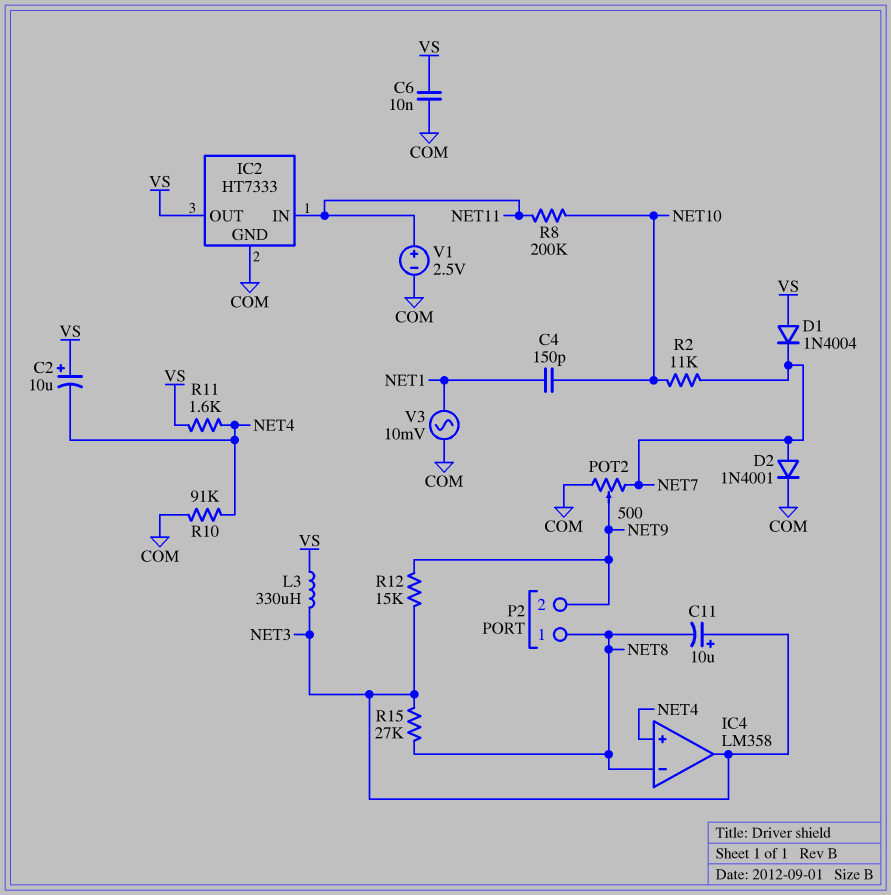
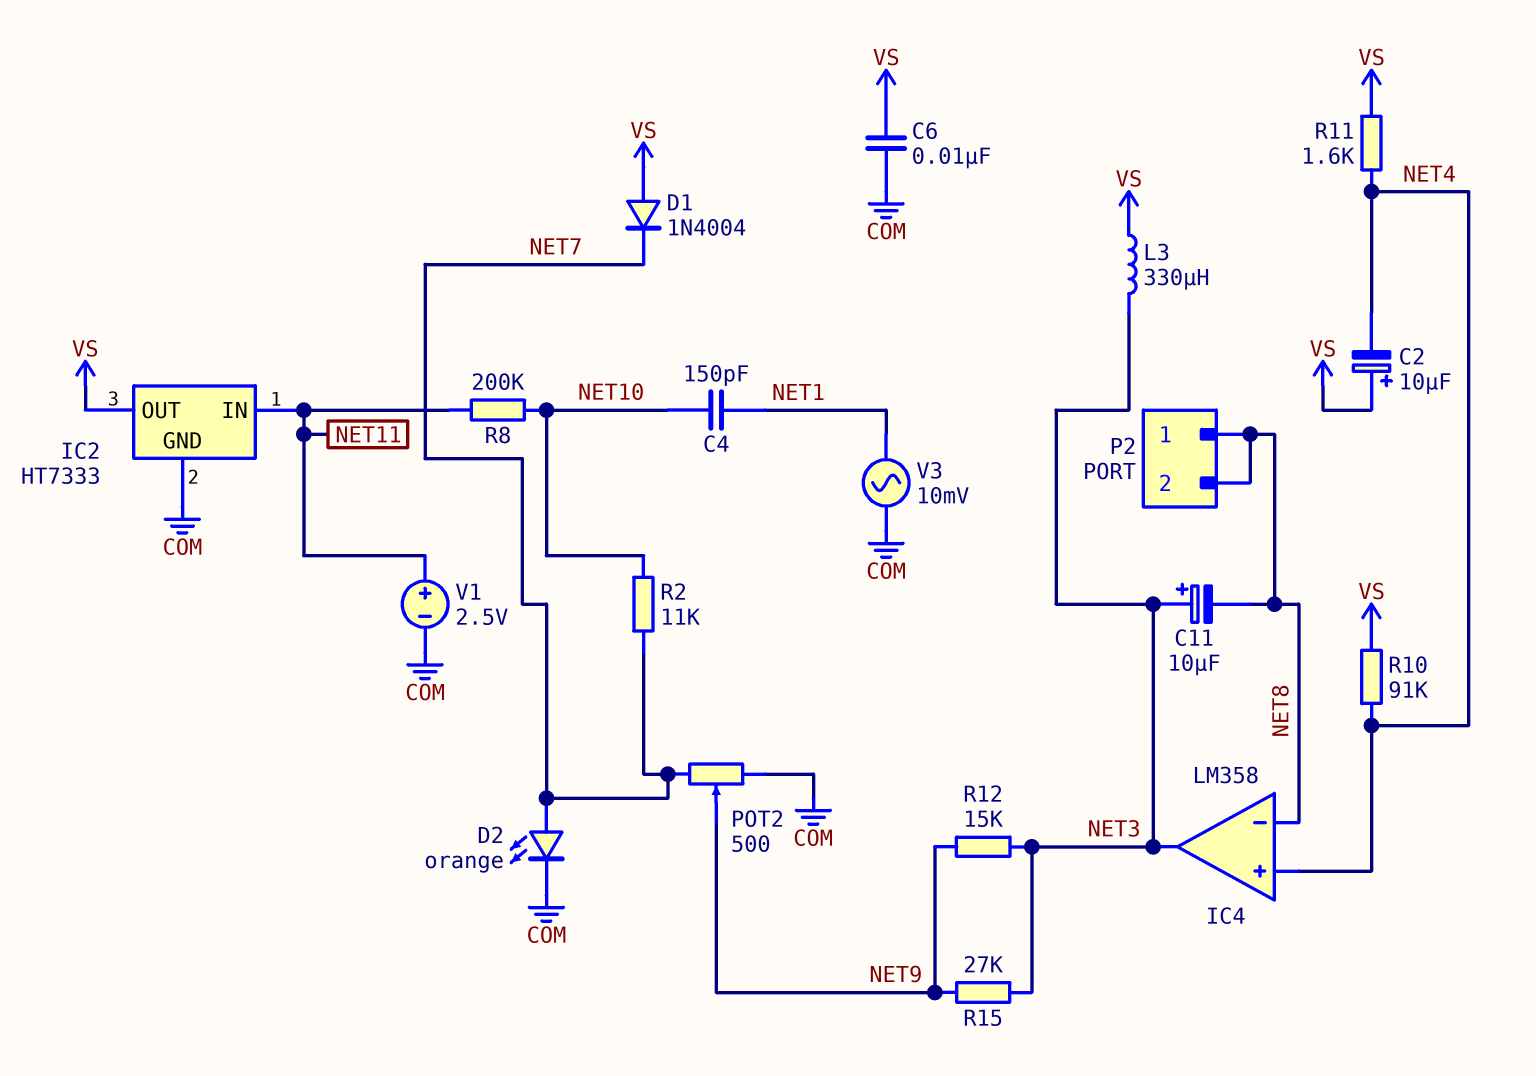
D2: diode 1N4001 (A NET7, K COM) -> LED orange (A NET7, K COM)
P2 pin 2: NET9 -> NET8
R10: 91k (COM, NET4) -> 91k (NET4, VS)
R15: 27k (NET3, NET8) -> 27k (NET3, NET9)

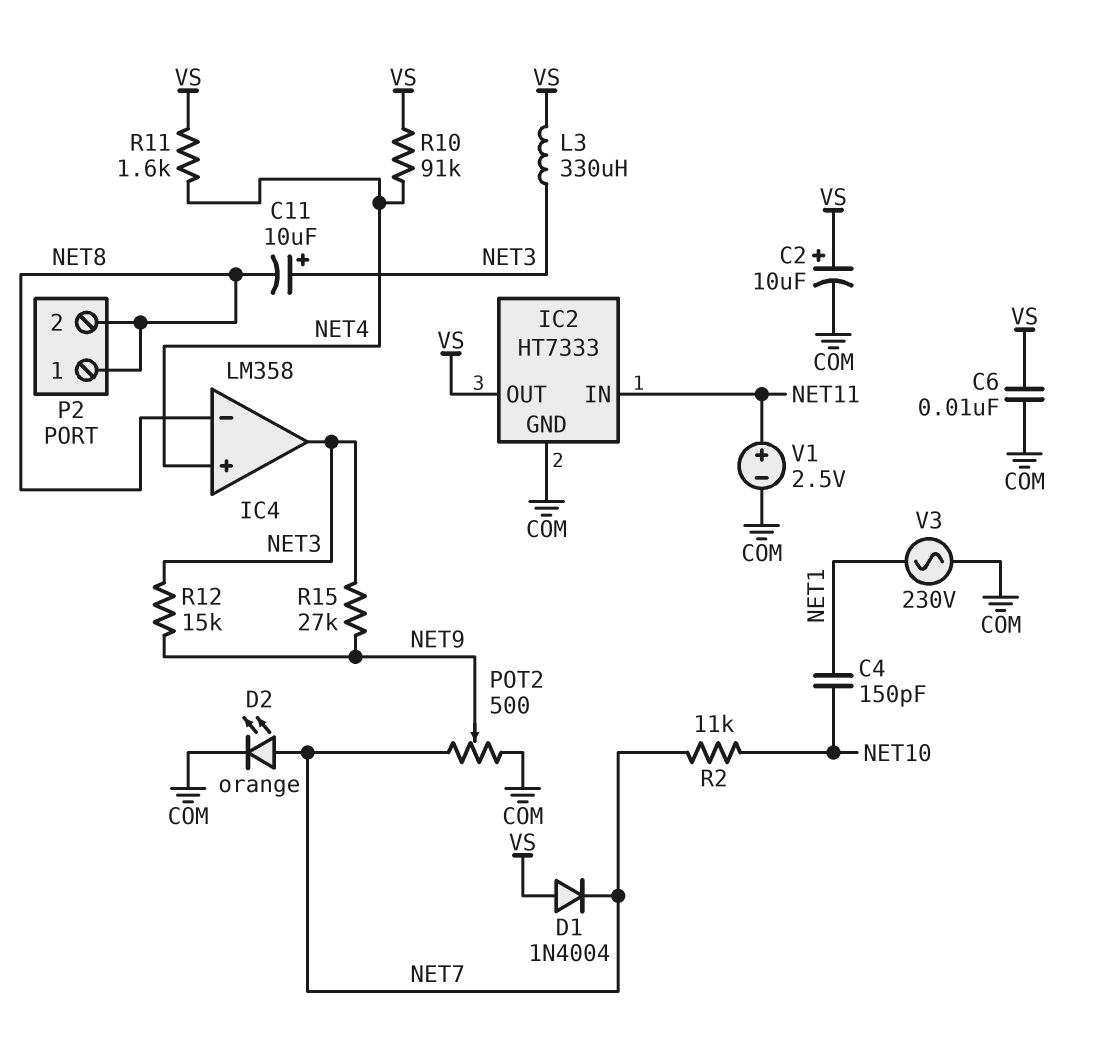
C2: 10uF (plus VS, minus NET4) -> 10uF (plus VS, minus COM)
R8: 200k (NET10, NET11) -> none
V3: AC 10mV (COM, NET1) -> AC 230V (COM, NET1)

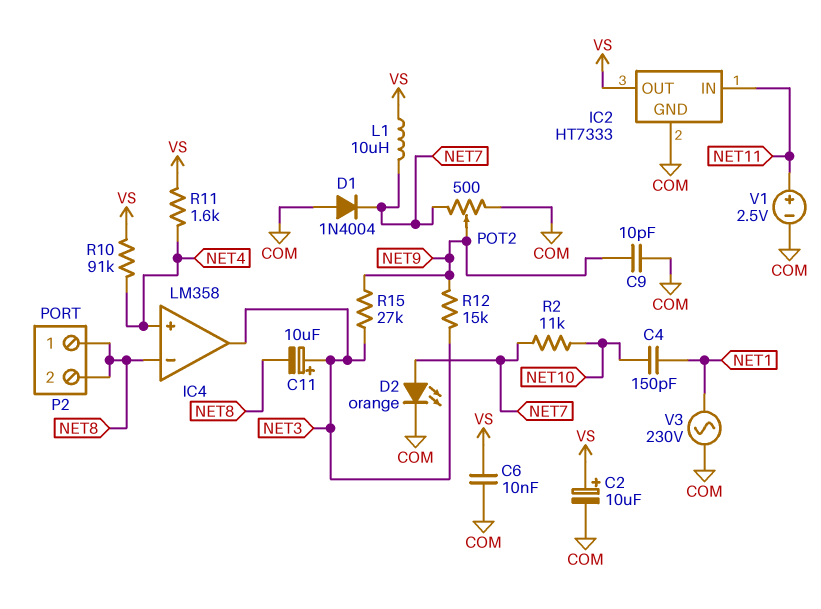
C9: none -> 10pF (COM, NET9)
D1: diode 1N4004 (A VS, K NET7) -> diode 1N4004 (A COM, K NET7)
L1: none -> 10uH (NET7, VS)
L3: 330uH (NET3, VS) -> none

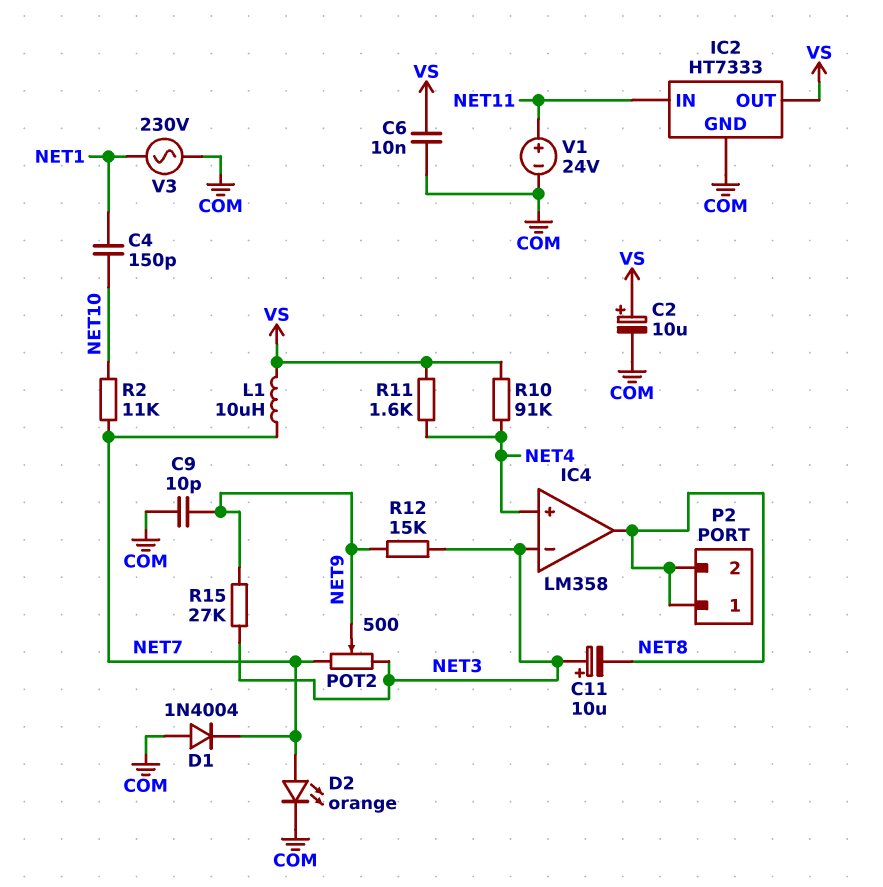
IC4 pin in-: NET8 -> NET3
IC4 pin out: NET3 -> NET8
POT2: 500 (COM, NET7, wiper NET9) -> 500 (NET3, NET7, wiper NET9)
V1: 2.5V (plus NET11, minus COM) -> 24V (plus NET11, minus COM)

